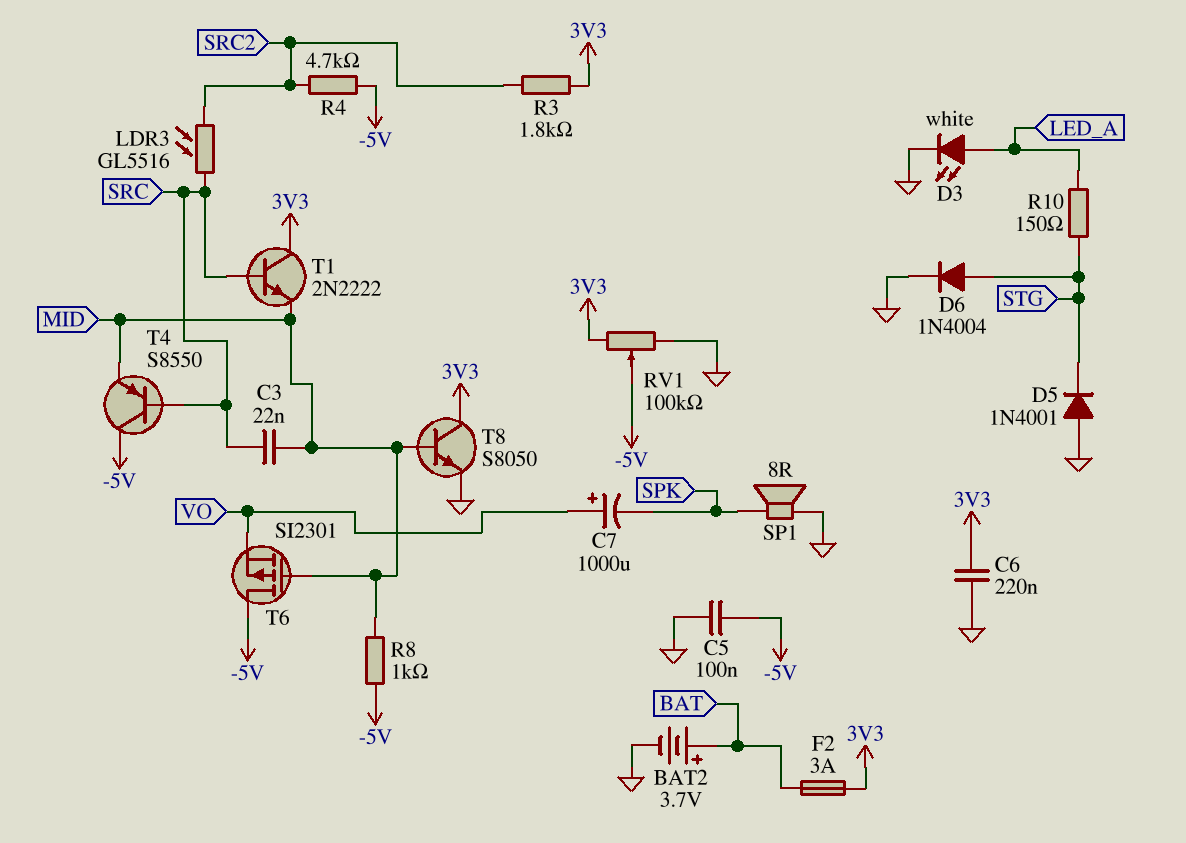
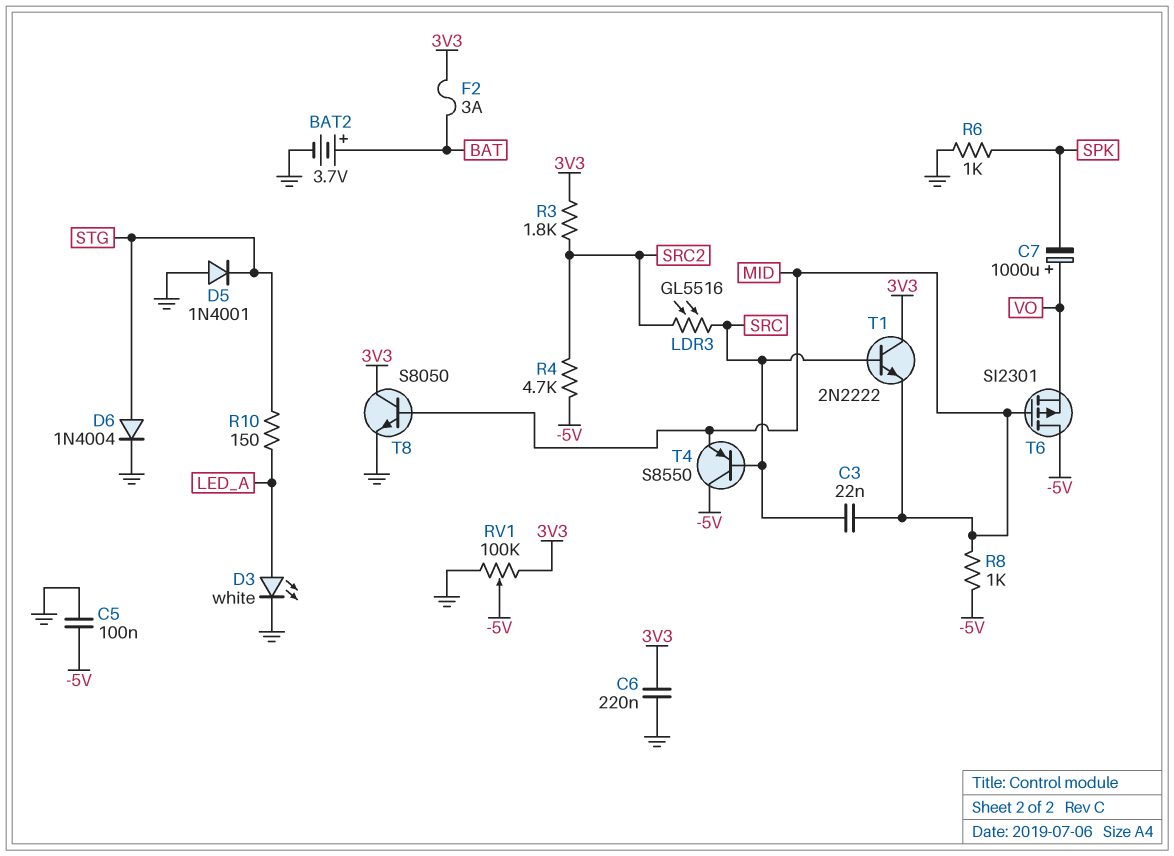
R6: none -> 1k (GND, SPK)
SP1: speaker 8R (GND, SPK) -> none

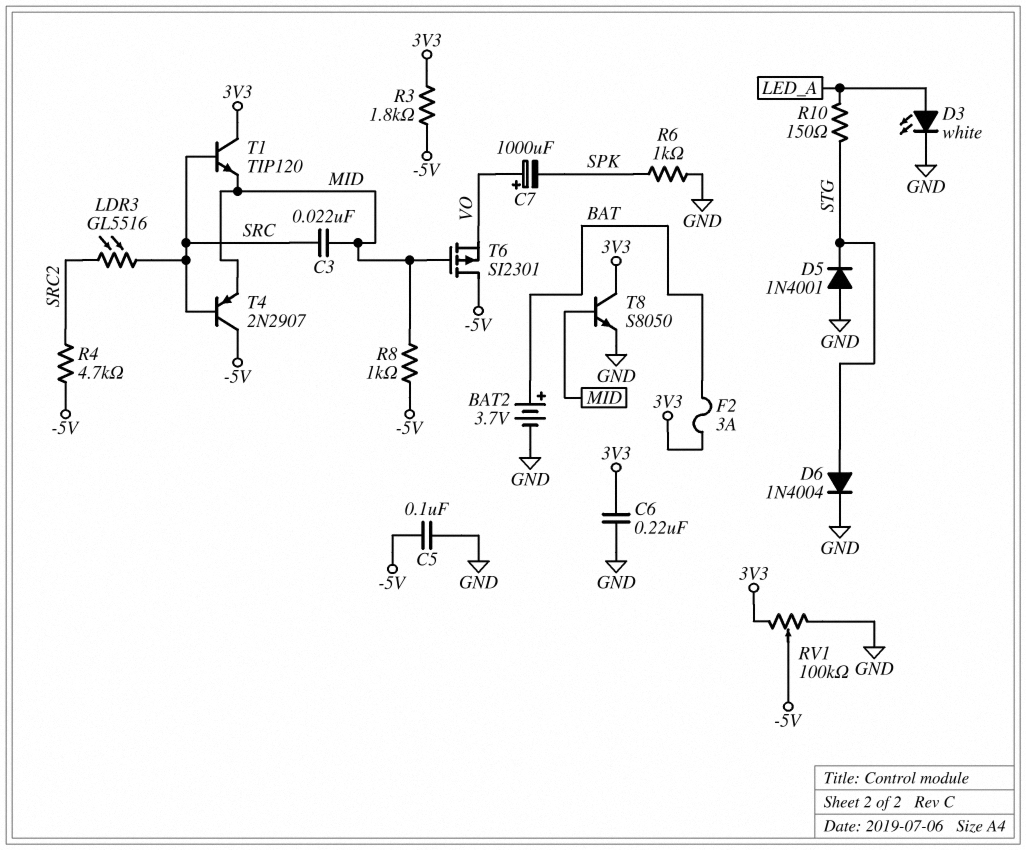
R3: 1.8k (3V3, SRC2) -> 1.8k (-5V, 3V3)
T1: NPN 2N2222 (B SRC, C 3V3, E MID) -> NPN TIP120 (B SRC, C 3V3, E MID)
T4: PNP S8550 (B SRC, C -5V, E MID) -> PNP 2N2907 (B SRC, C -5V, E MID)

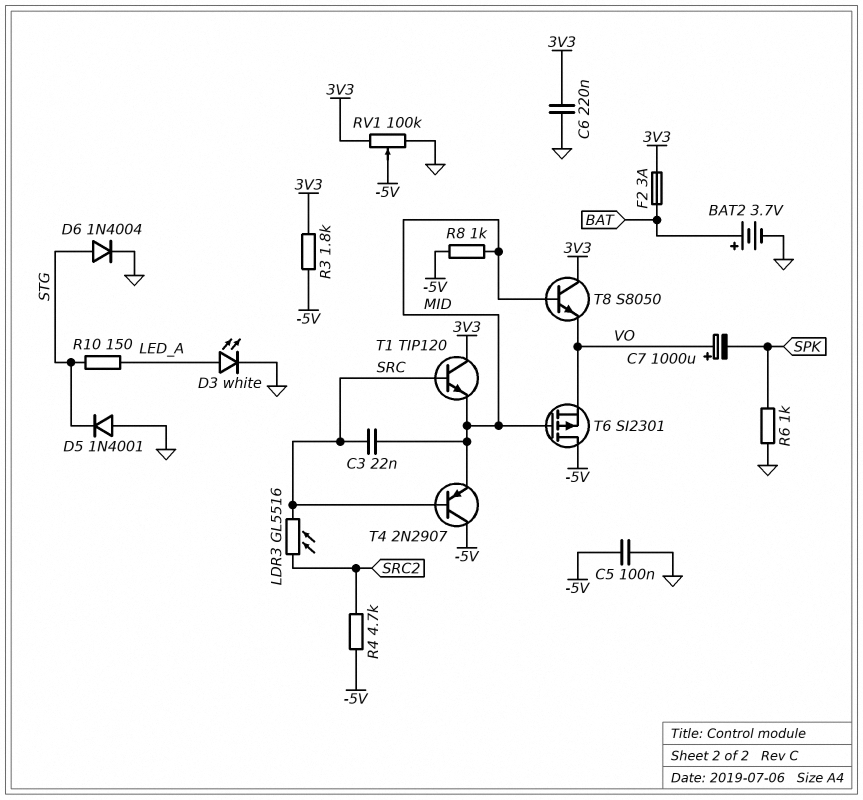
T8: NPN S8050 (B MID, C 3V3, E GND) -> NPN S8050 (B MID, C 3V3, E VO)

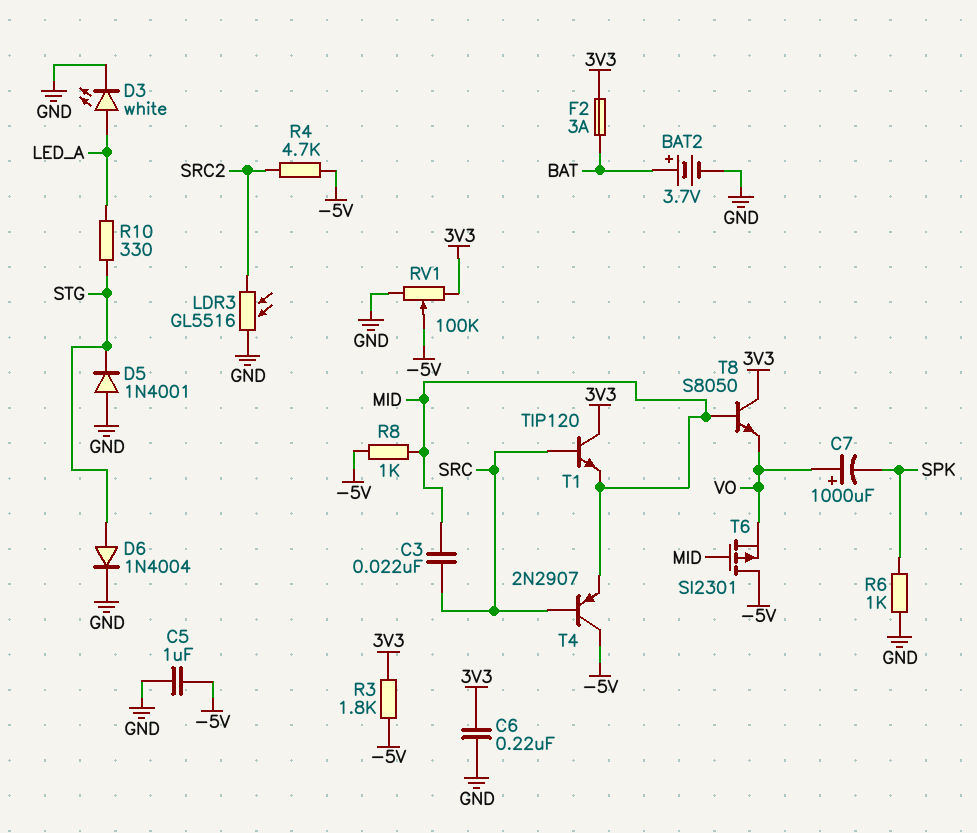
C5: 100nF (-5V, GND) -> 1uF (-5V, GND)
LDR3: GL5516 (SRC, SRC2) -> GL5516 (GND, SRC2)
R10: 150 (LED_A, STG) -> 330 (LED_A, STG)

